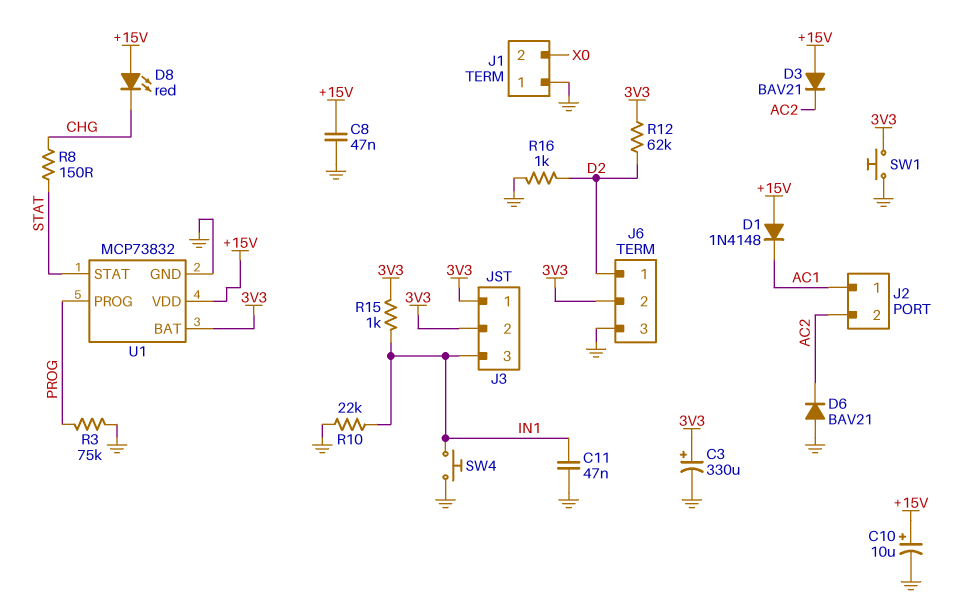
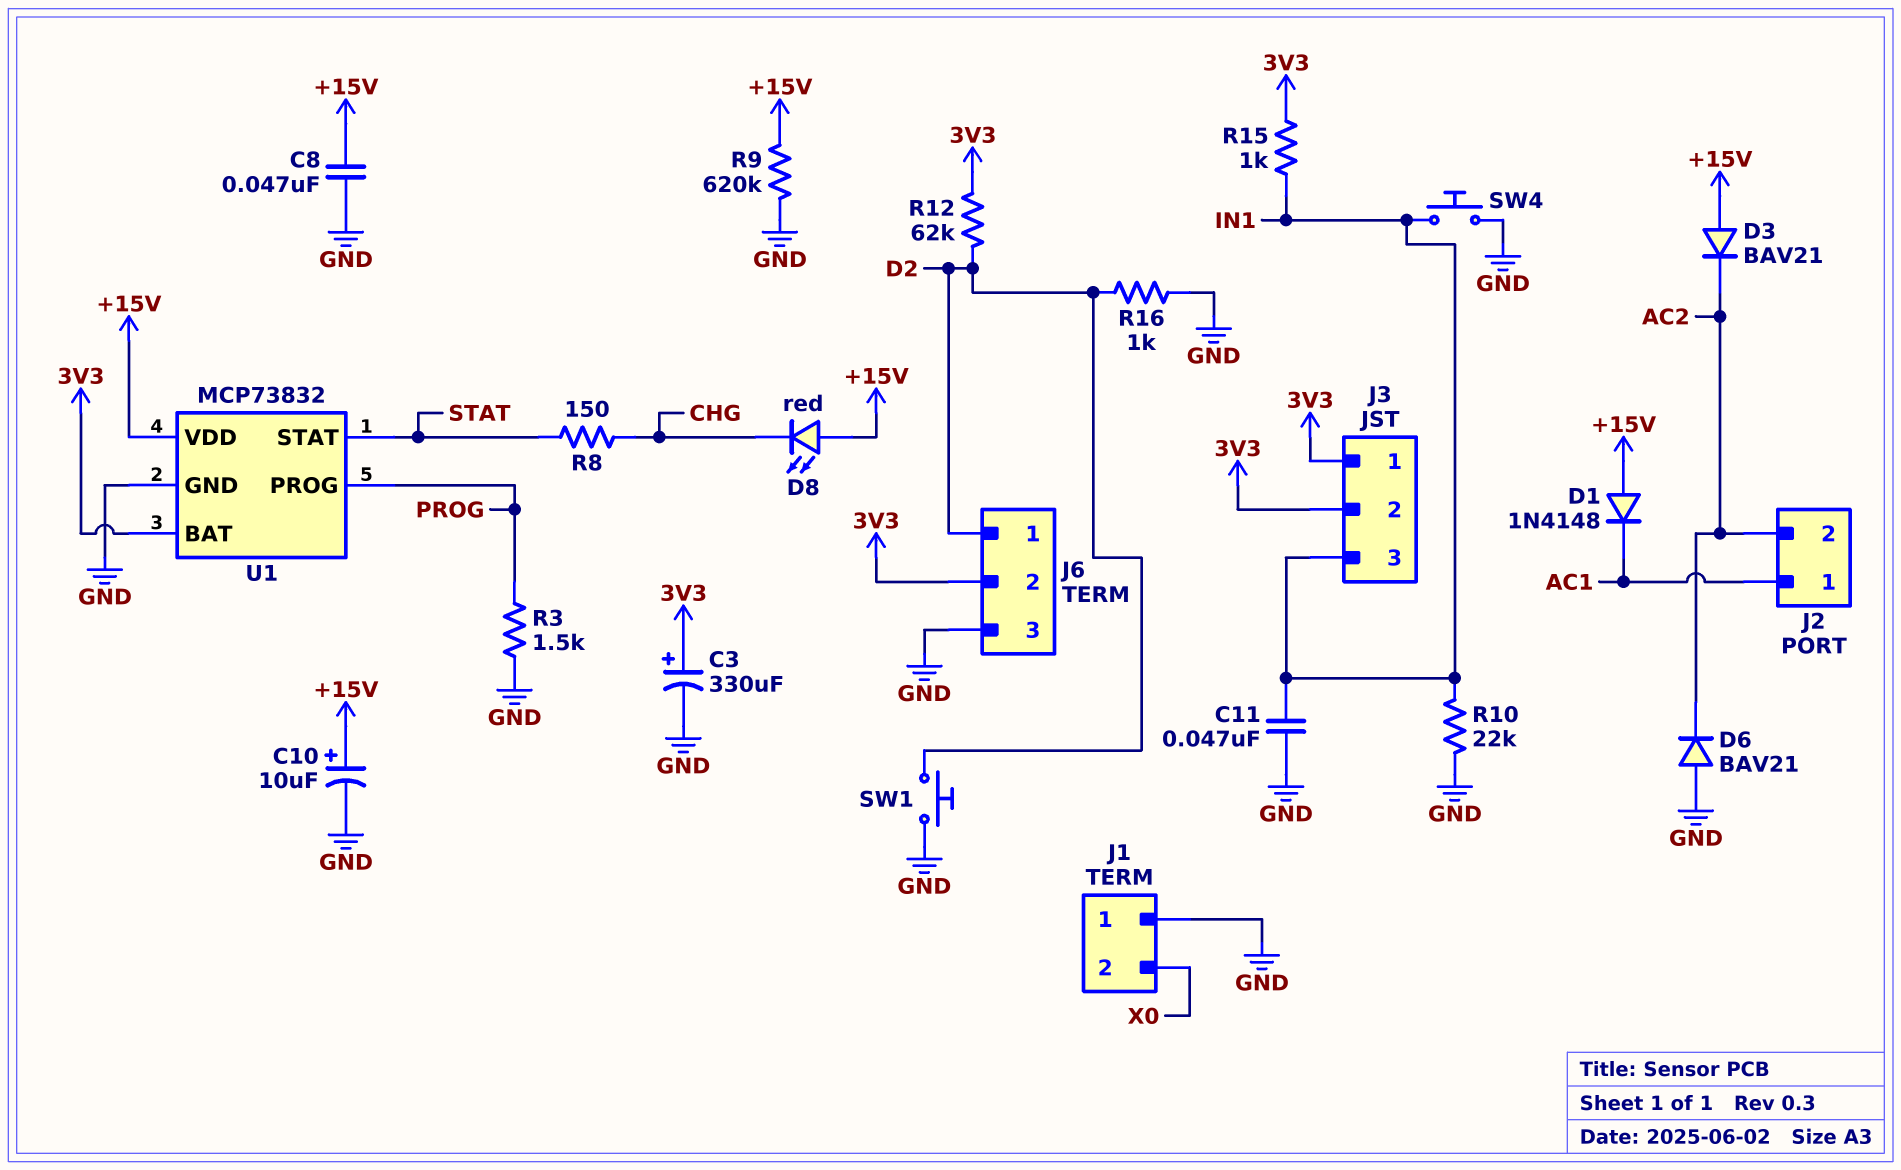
R3: 75k (GND, PROG) -> 1.5k (GND, PROG)
R9: none -> 620k (+15V, GND)
SW1: button (3V3, GND) -> button (D2, GND)

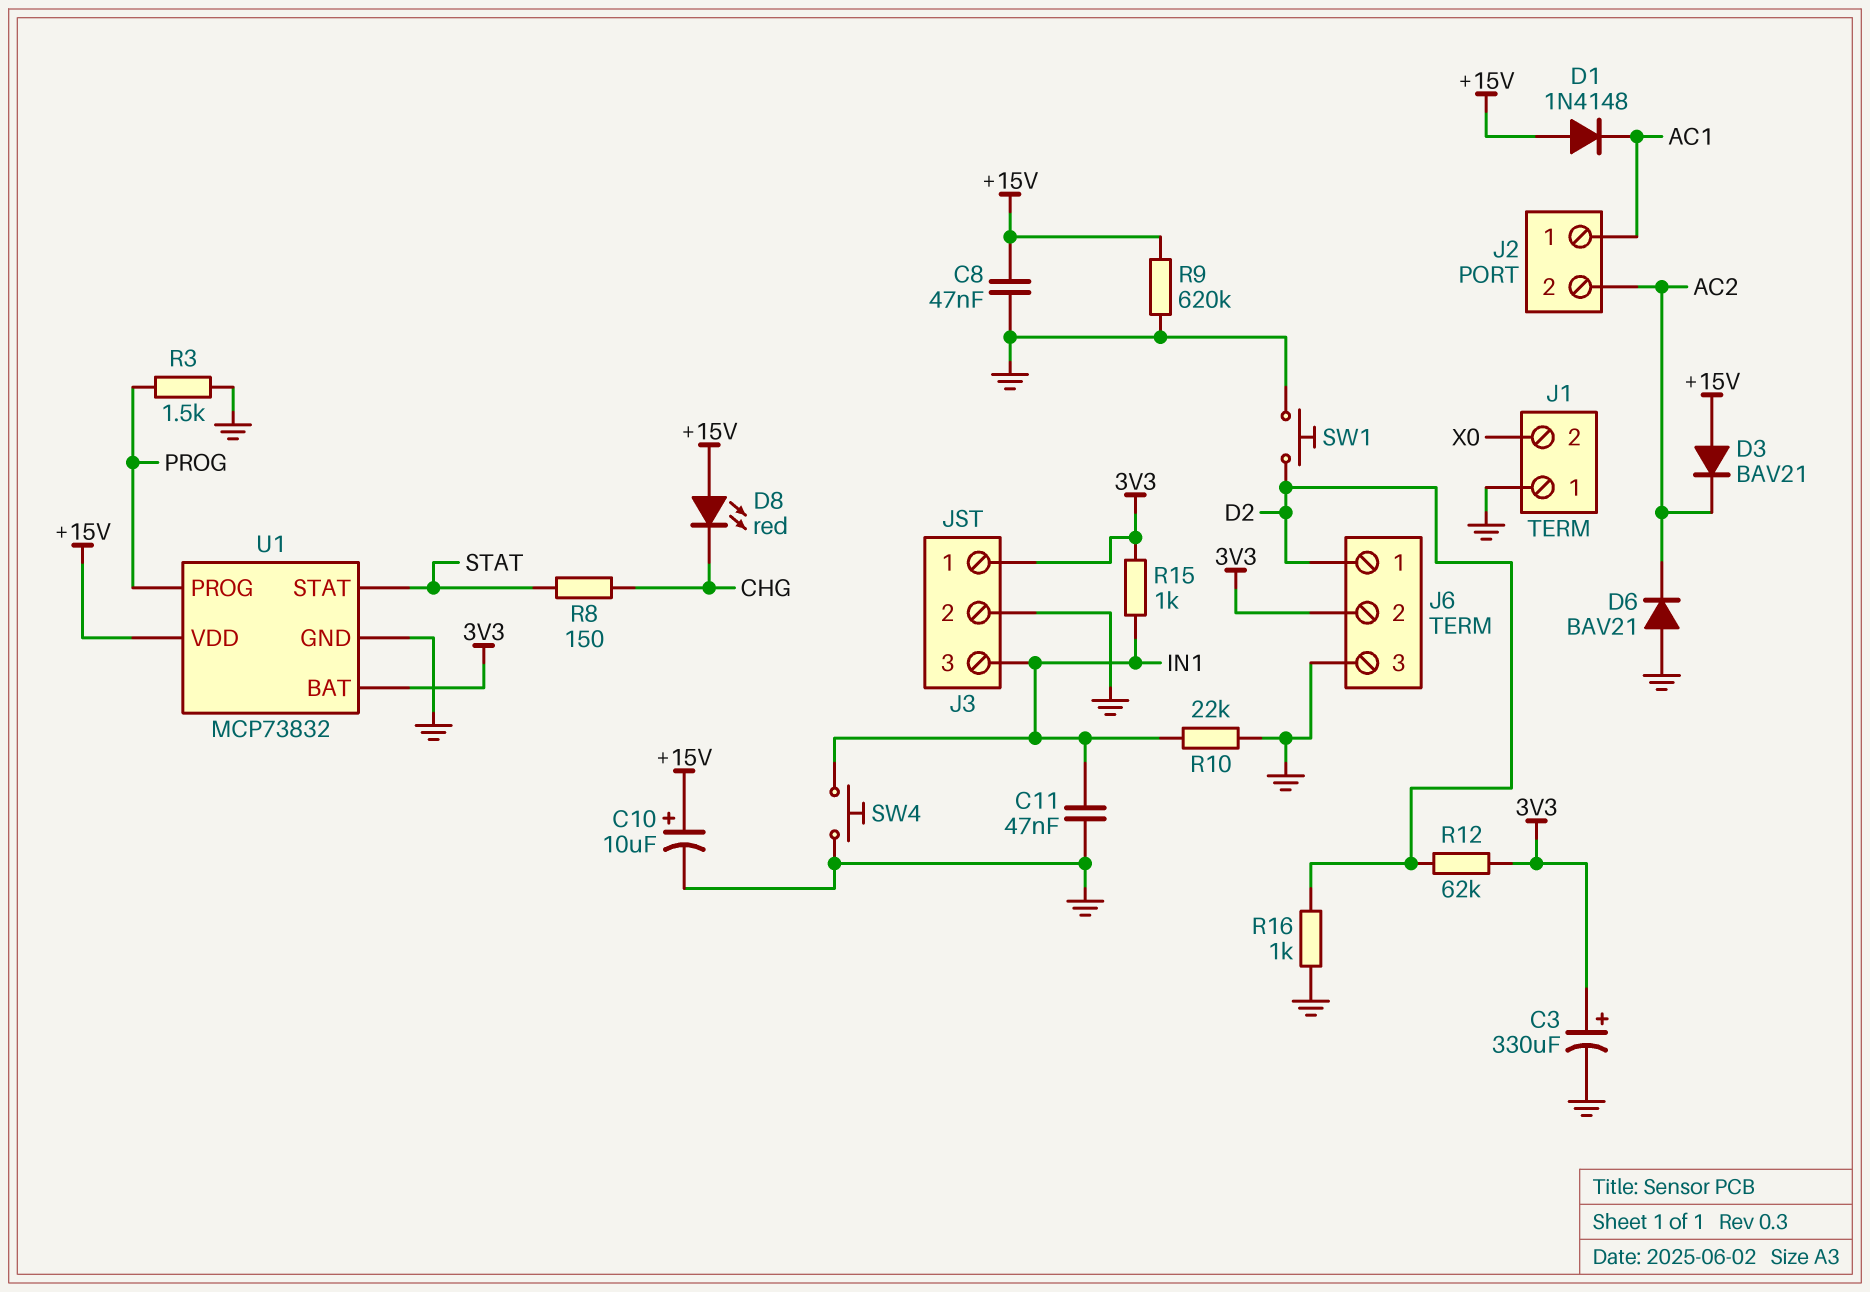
J3 pin 2: 3V3 -> GND

